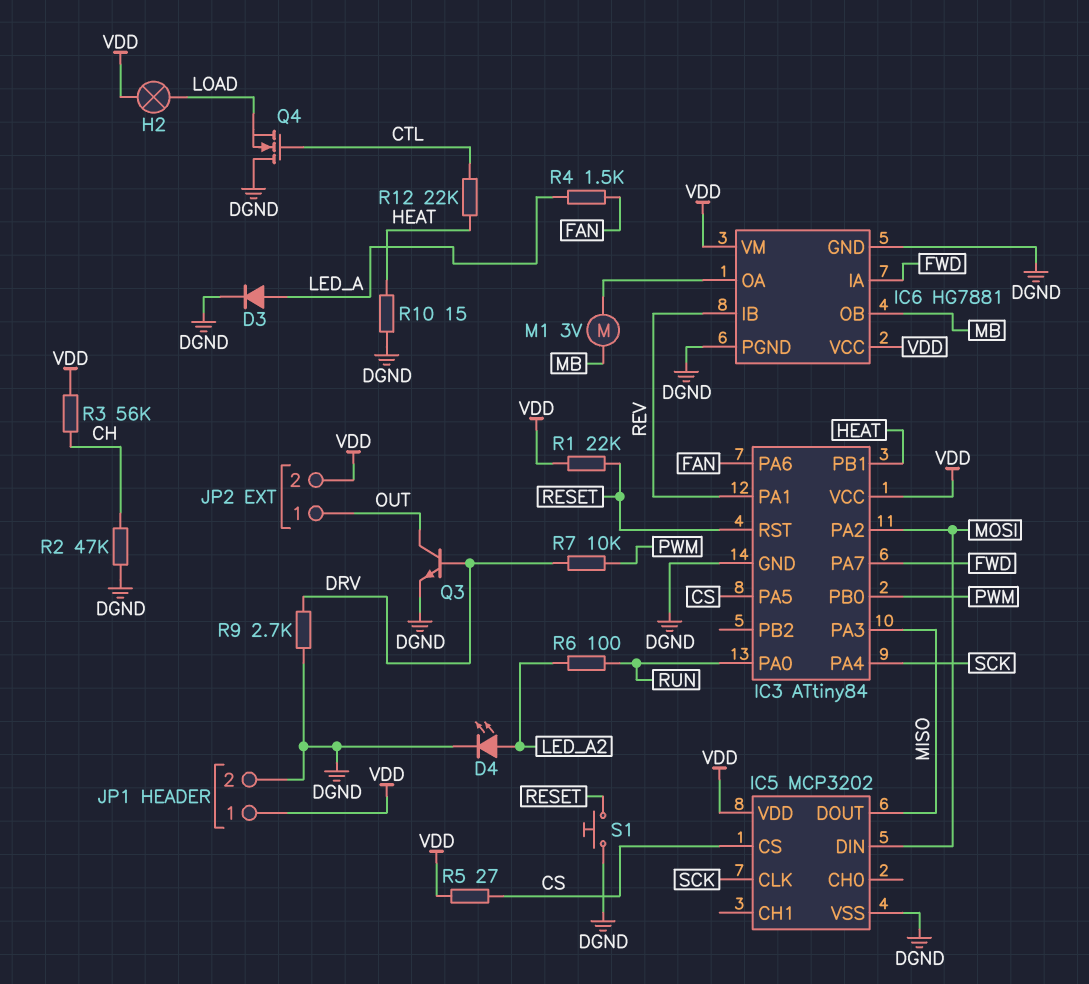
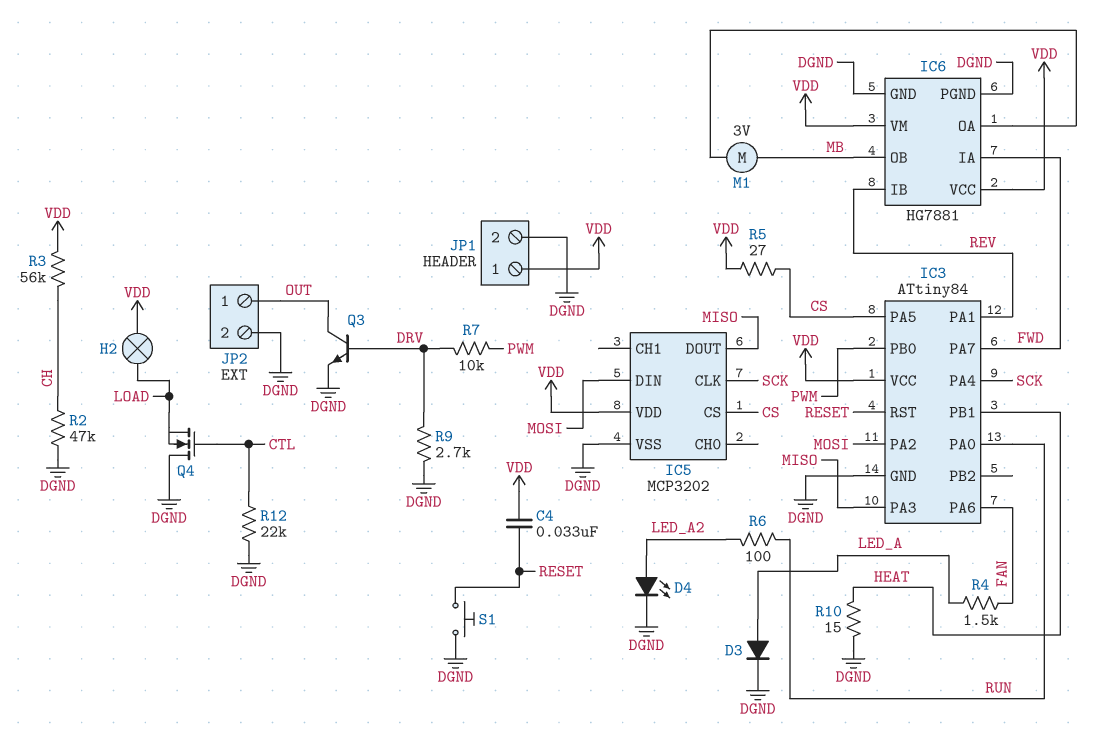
C4: none -> 33nF (RESET, VDD)
JP2 pin 2: VDD -> DGND
R1: 22k (RESET, VDD) -> none
R12: 22k (CTL, HEAT) -> 22k (CTL, DGND)

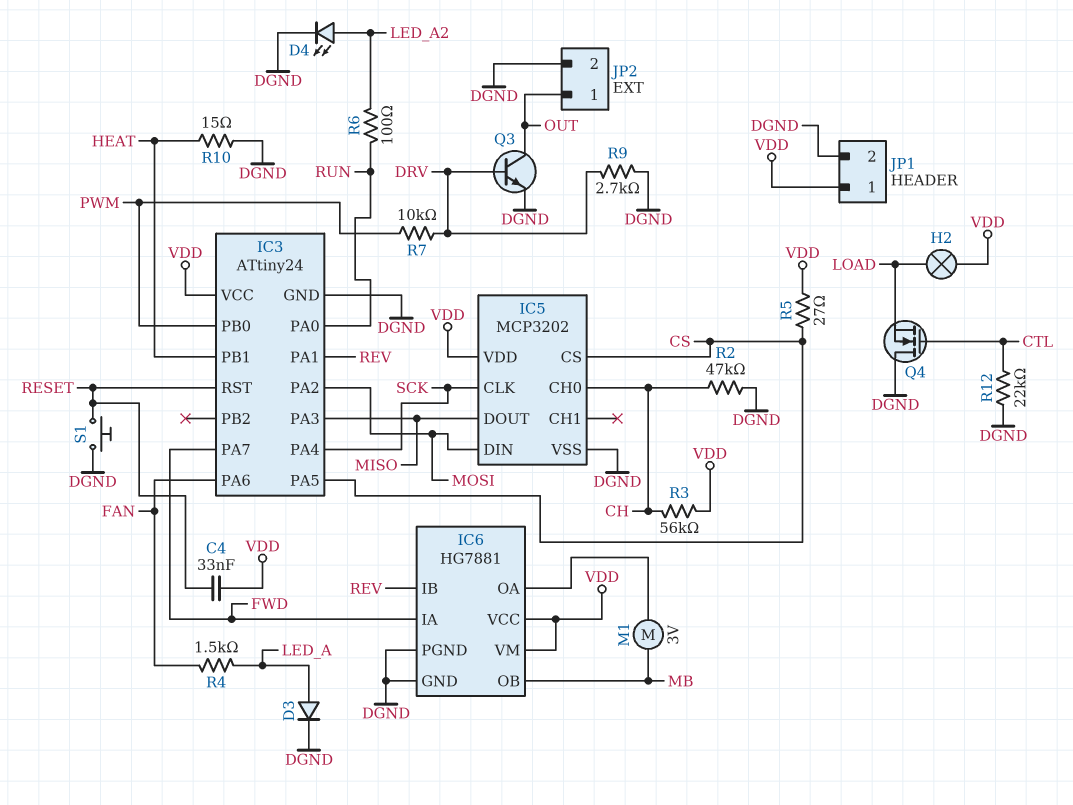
IC3: ATtiny84 -> ATtiny24
IC5 pin CH0: none -> CH

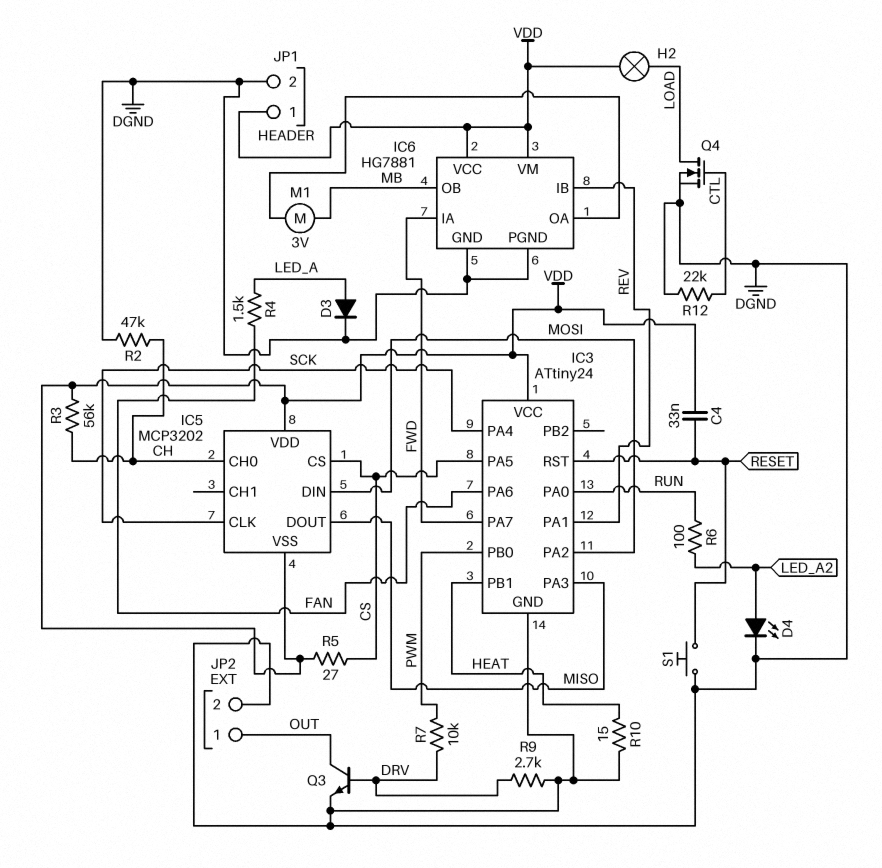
IC5 pin VSS: DGND -> VDD
Q4: NMOS (G CTL, D DGND, S LOAD) -> NMOS (G CTL, D LOAD, S DGND)

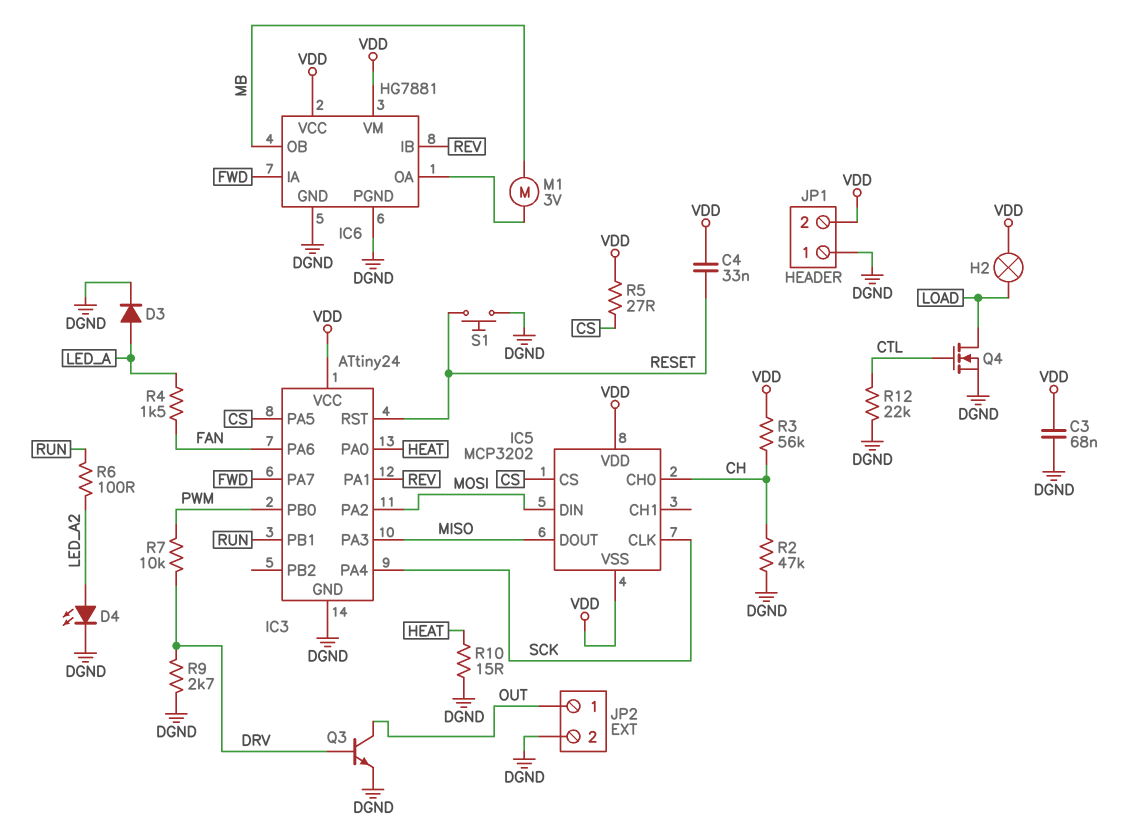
C3: none -> 68nF (DGND, VDD)
IC3 pin PA0: RUN -> HEAT
IC3 pin PB1: HEAT -> RUN
JP1 pin 1: VDD -> DGND
JP1 pin 2: DGND -> VDD

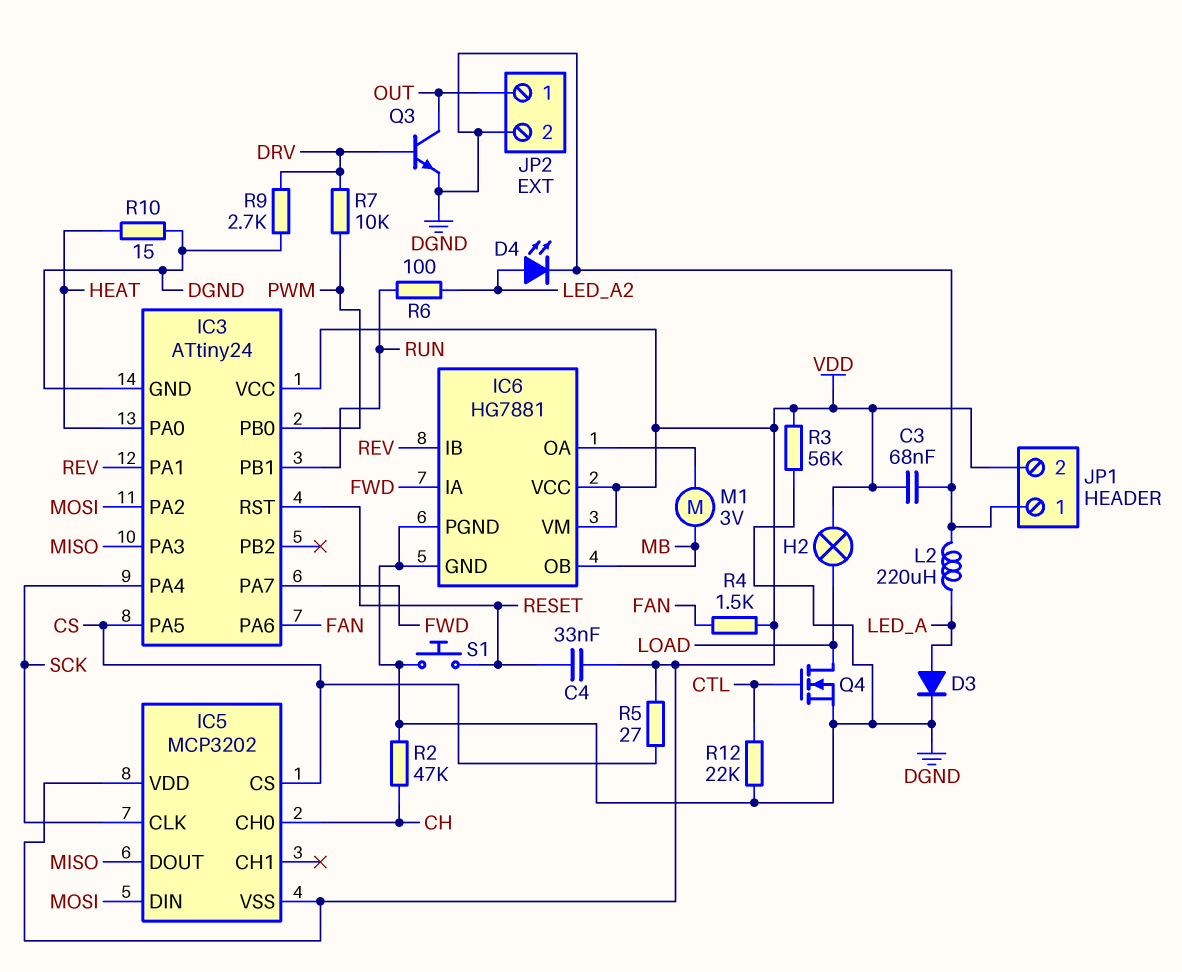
L2: none -> 220uH (DGND, LED_A)
R3: 56k (CH, VDD) -> 56k (DGND, VDD)
R4: 1.5k (FAN, LED_A) -> 1.5k (FAN, VDD)

